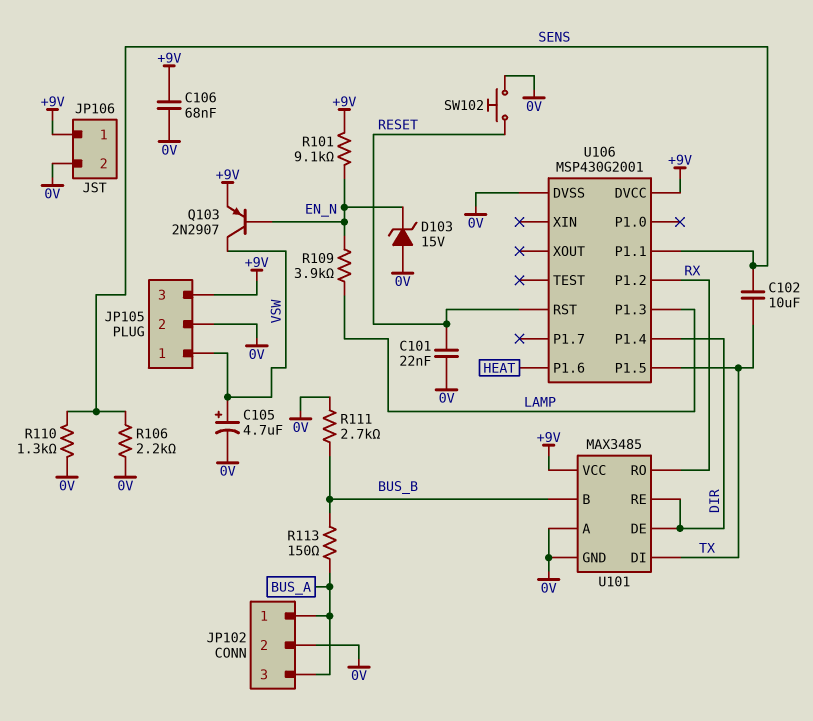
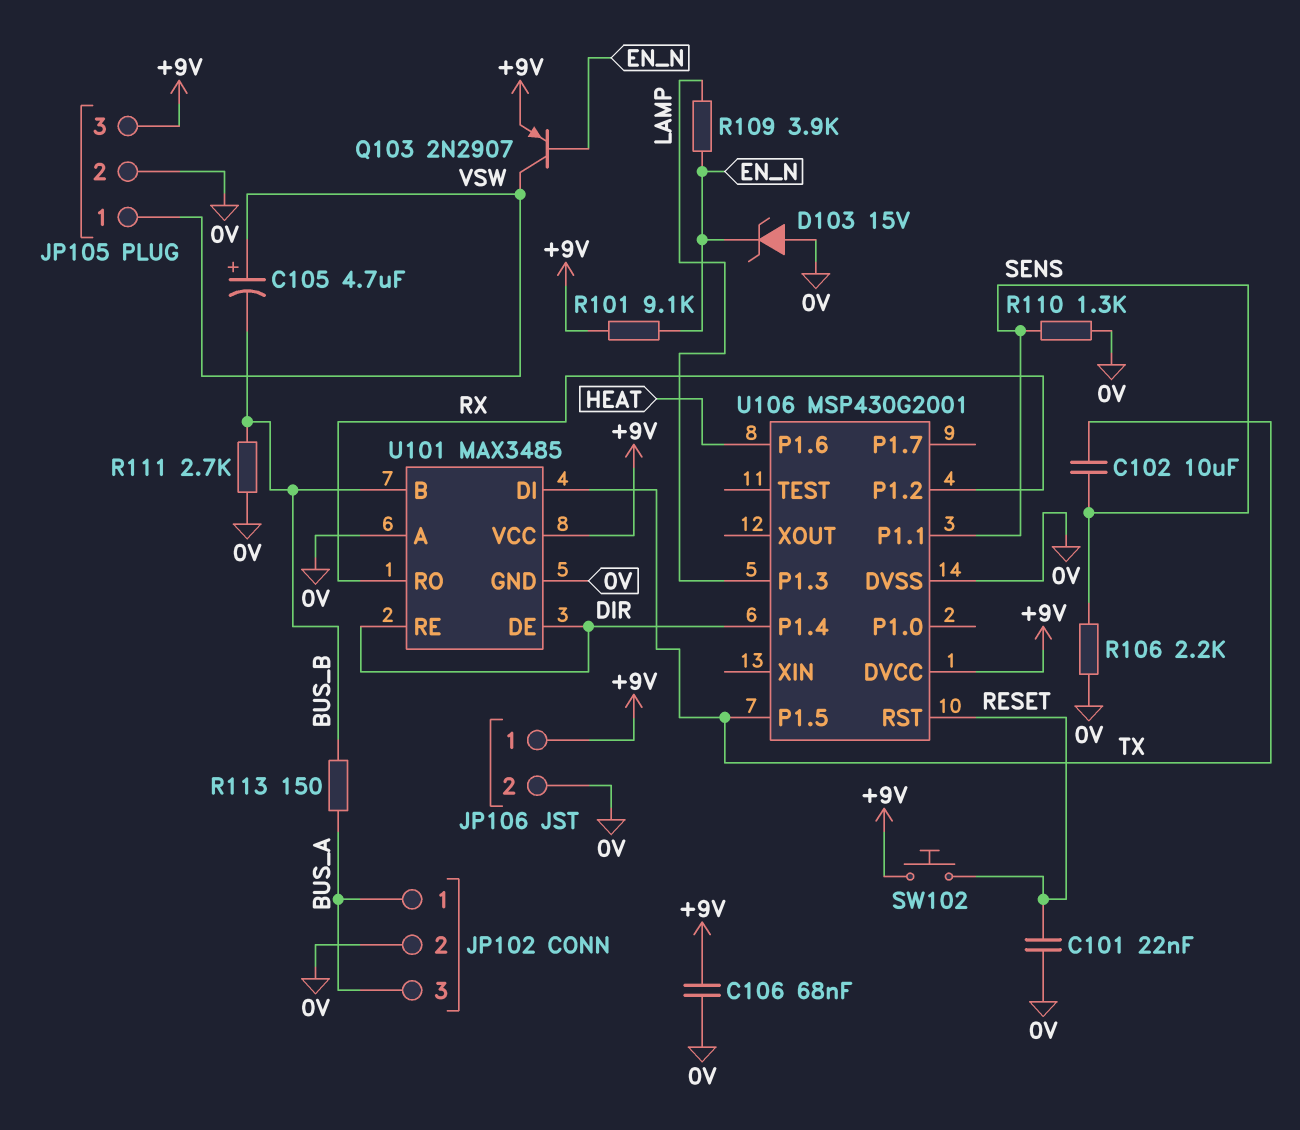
C105: 4.7uF (plus VSW, minus 0V) -> 4.7uF (plus VSW, minus BUS_B)
SW102: button (0V, RESET) -> button (+9V, RESET)

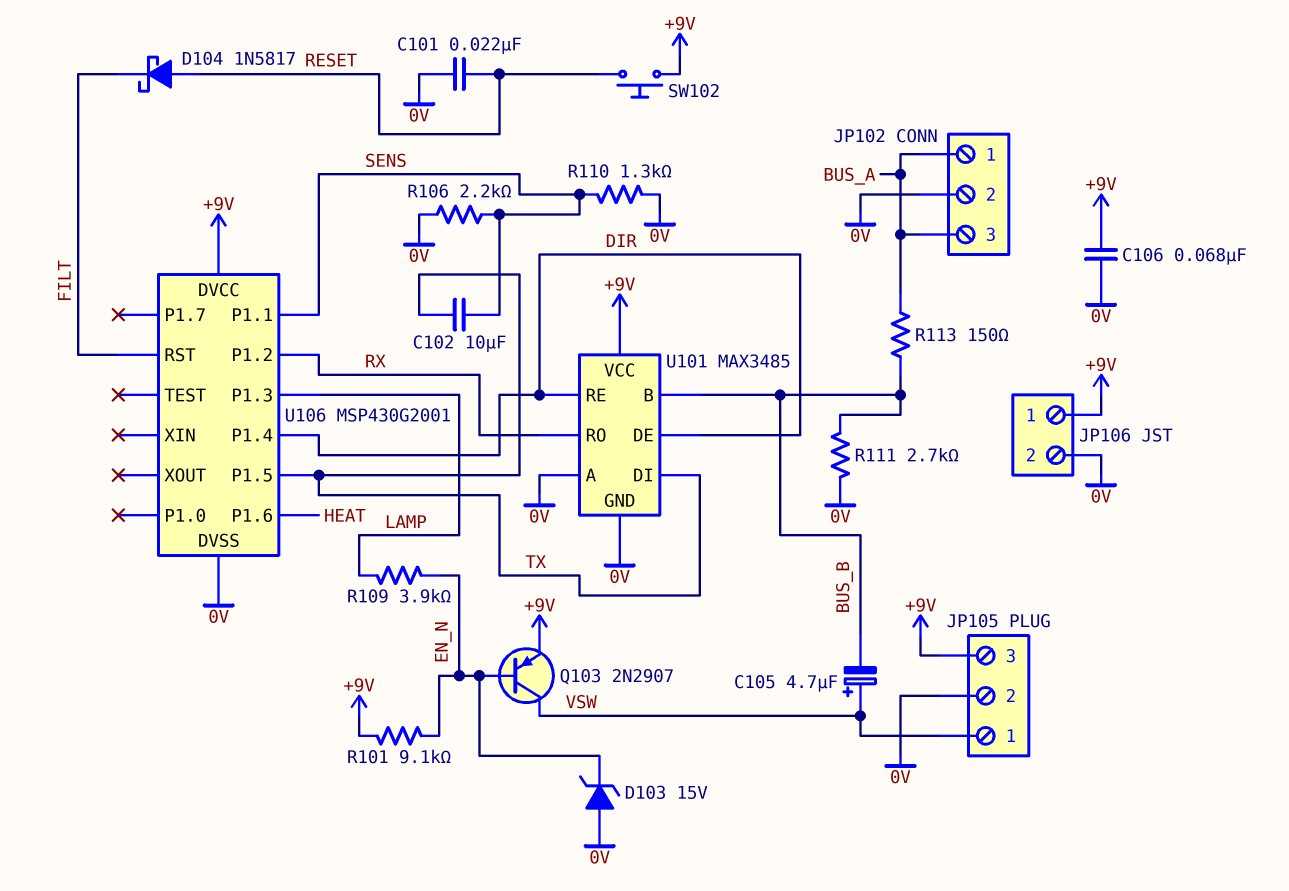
D104: none -> schottky 1N5817 (A RESET, K FILT)
U106 pin RST: RESET -> FILT

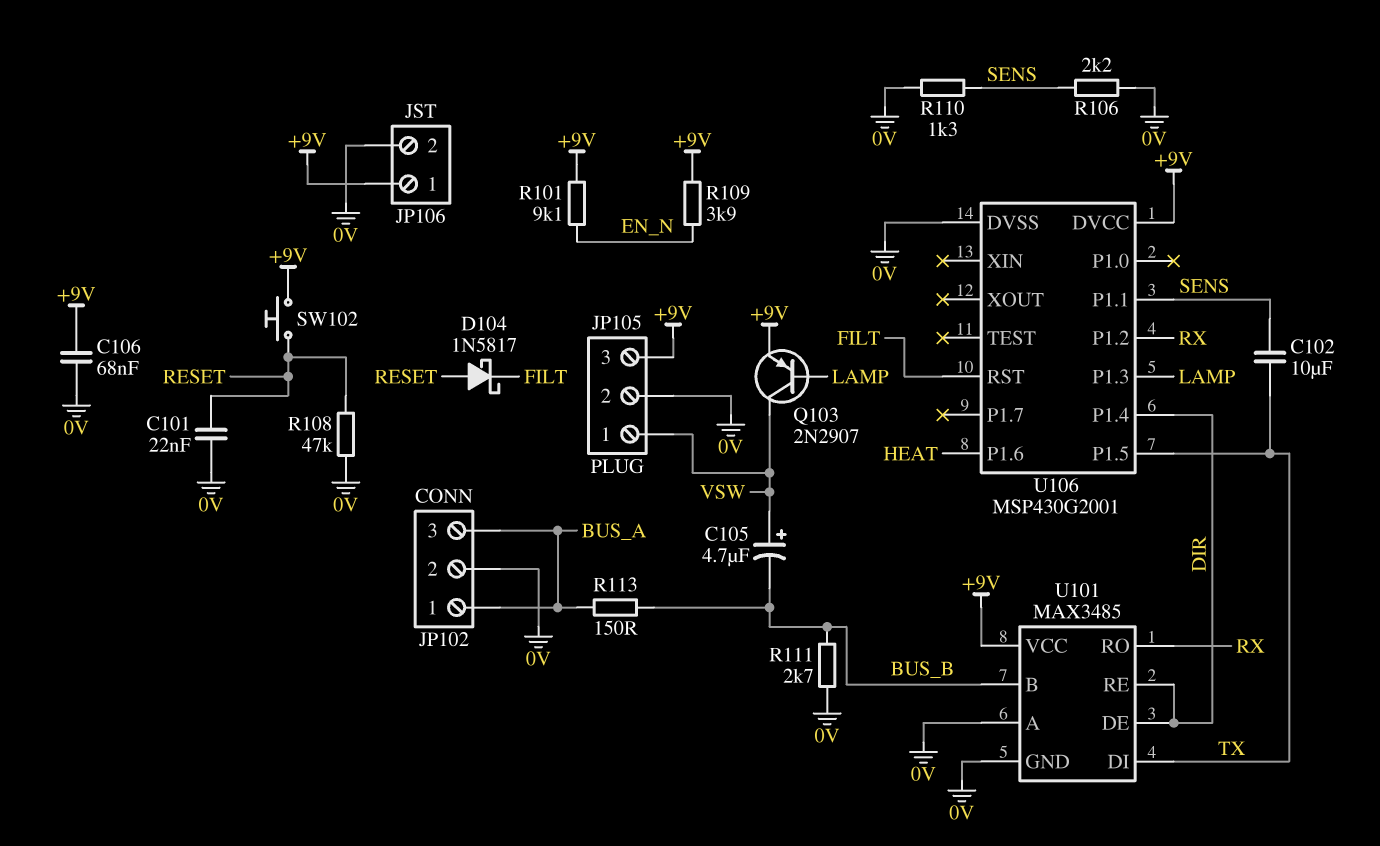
D103: zener 15V (A 0V, K EN_N) -> none
Q103: PNP 2N2907 (B EN_N, C VSW, E +9V) -> PNP 2N2907 (B LAMP, C VSW, E +9V)
R108: none -> 47k (0V, RESET)
R109: 3.9k (EN_N, LAMP) -> 3.9k (+9V, EN_N)

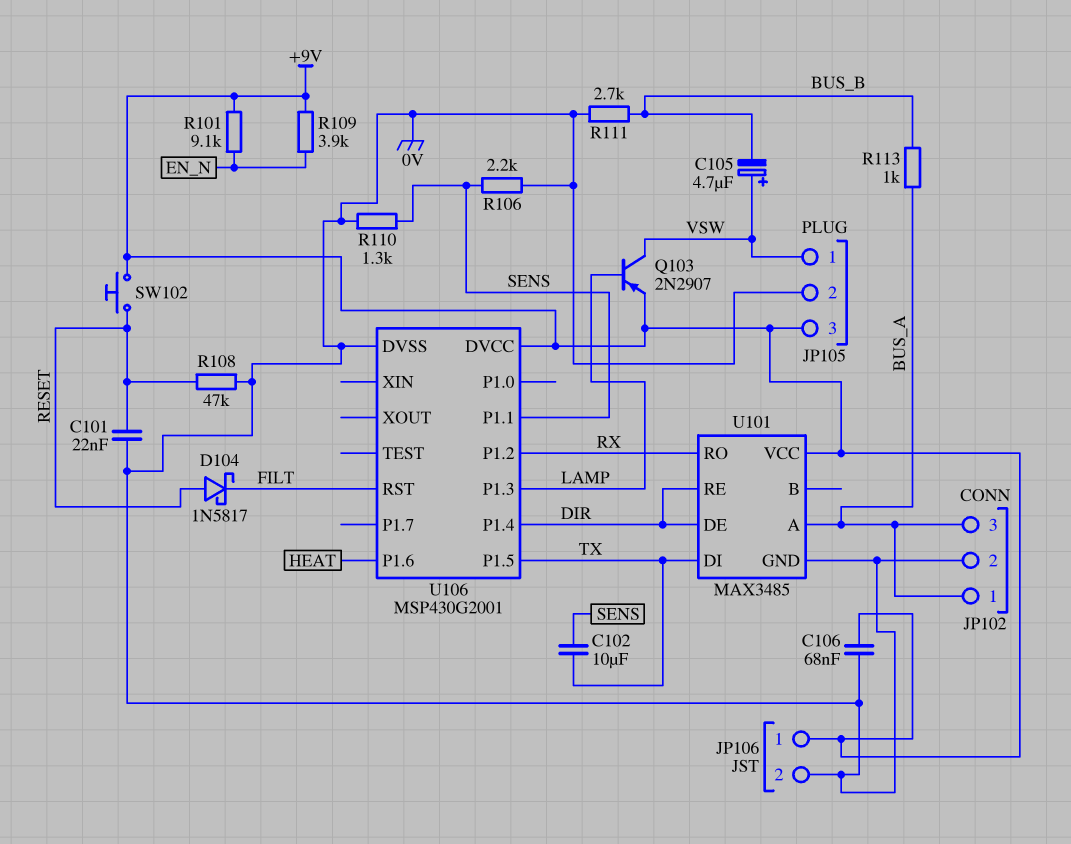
R113: 150 (BUS_A, BUS_B) -> 1k (BUS_A, BUS_B)
U101 pin A: 0V -> BUS_A
U101 pin B: BUS_B -> none

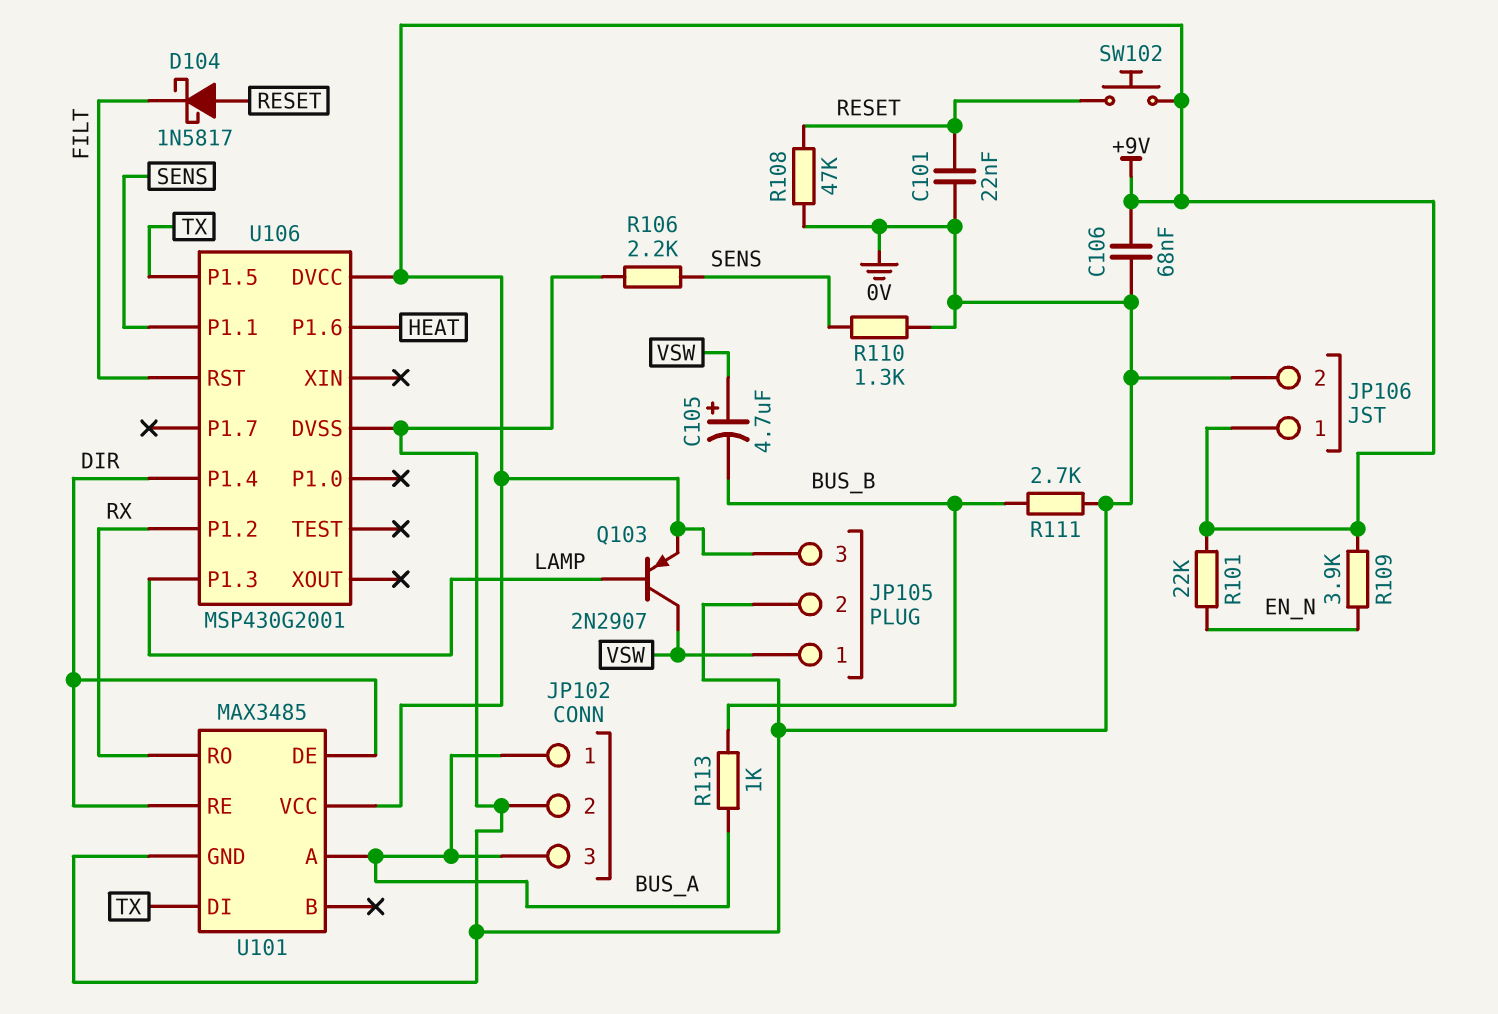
C102: 10uF (SENS, TX) -> none
R101: 9.1k (+9V, EN_N) -> 22k (+9V, EN_N)

